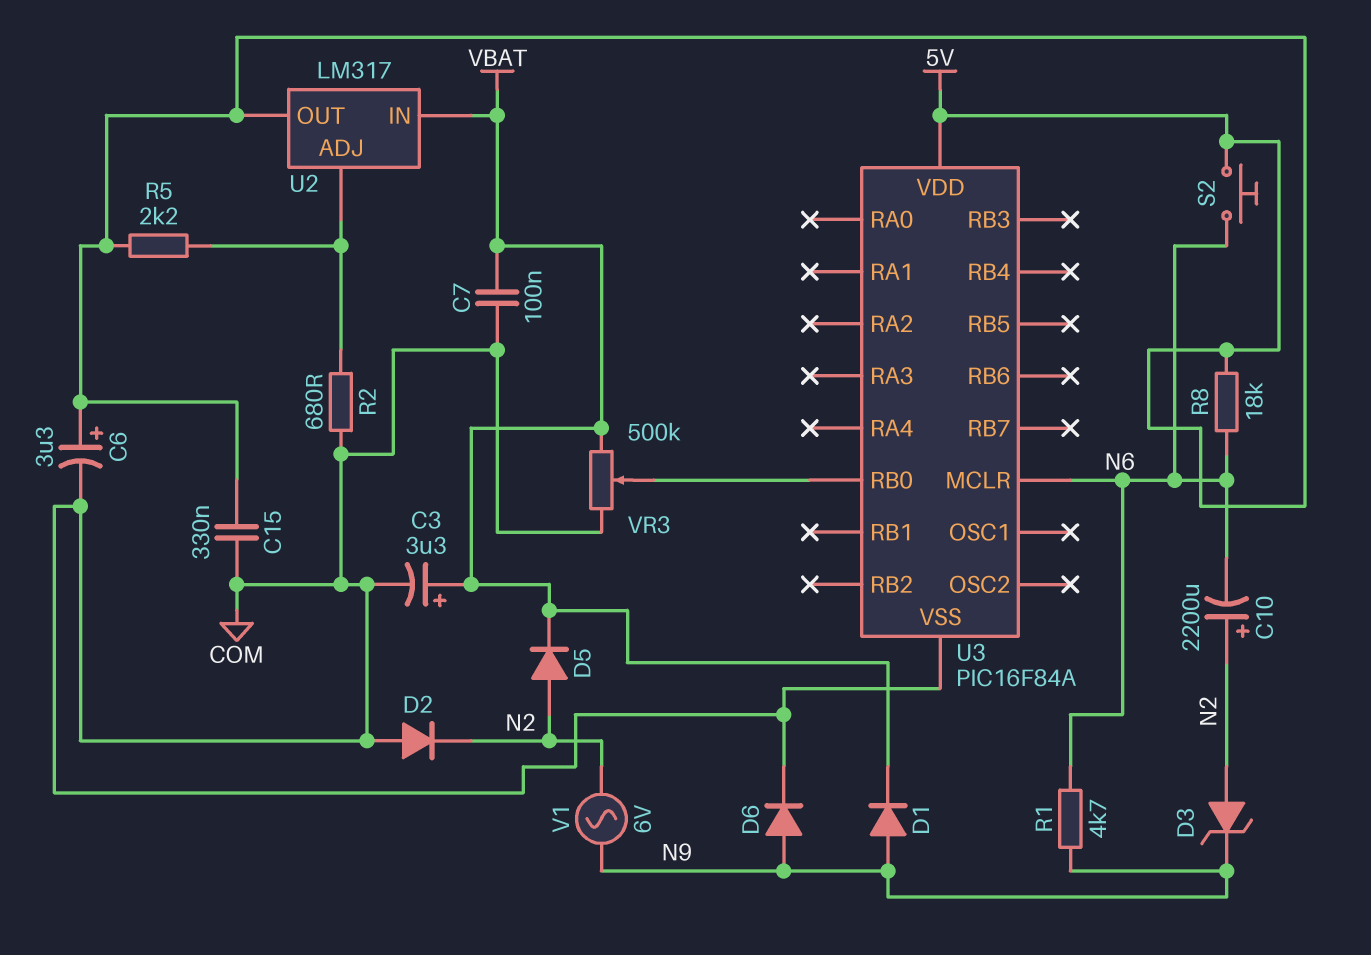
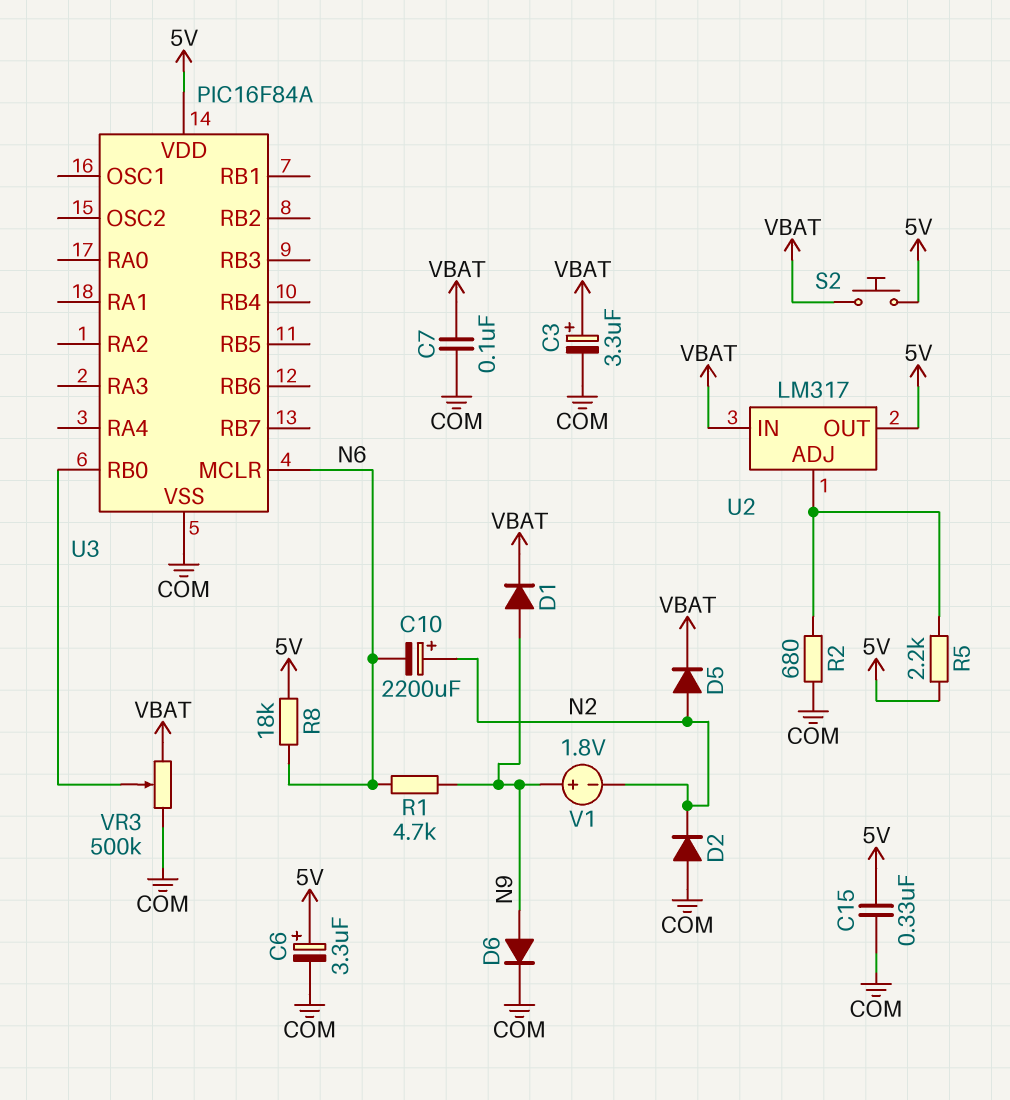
D3: zener (A N2, K N9) -> none
S2: button (5V, N6) -> button (5V, VBAT)
V1: AC 6V (N2, N9) -> 1.8V (plus N9, minus N2)

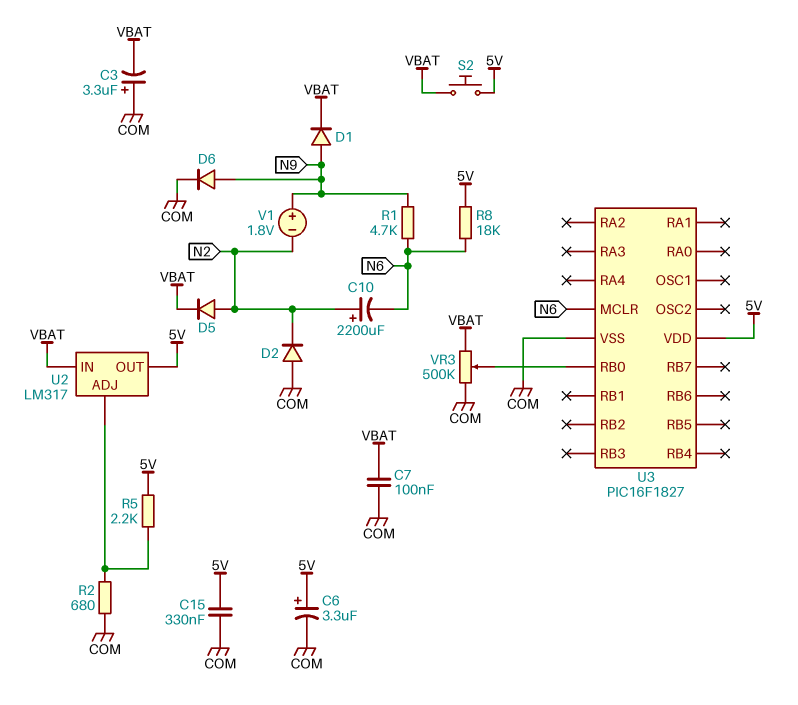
C3: 3.3uF (plus VBAT, minus COM) -> 3.3uF (plus COM, minus VBAT)
U3: PIC16F84A -> PIC16F1827

